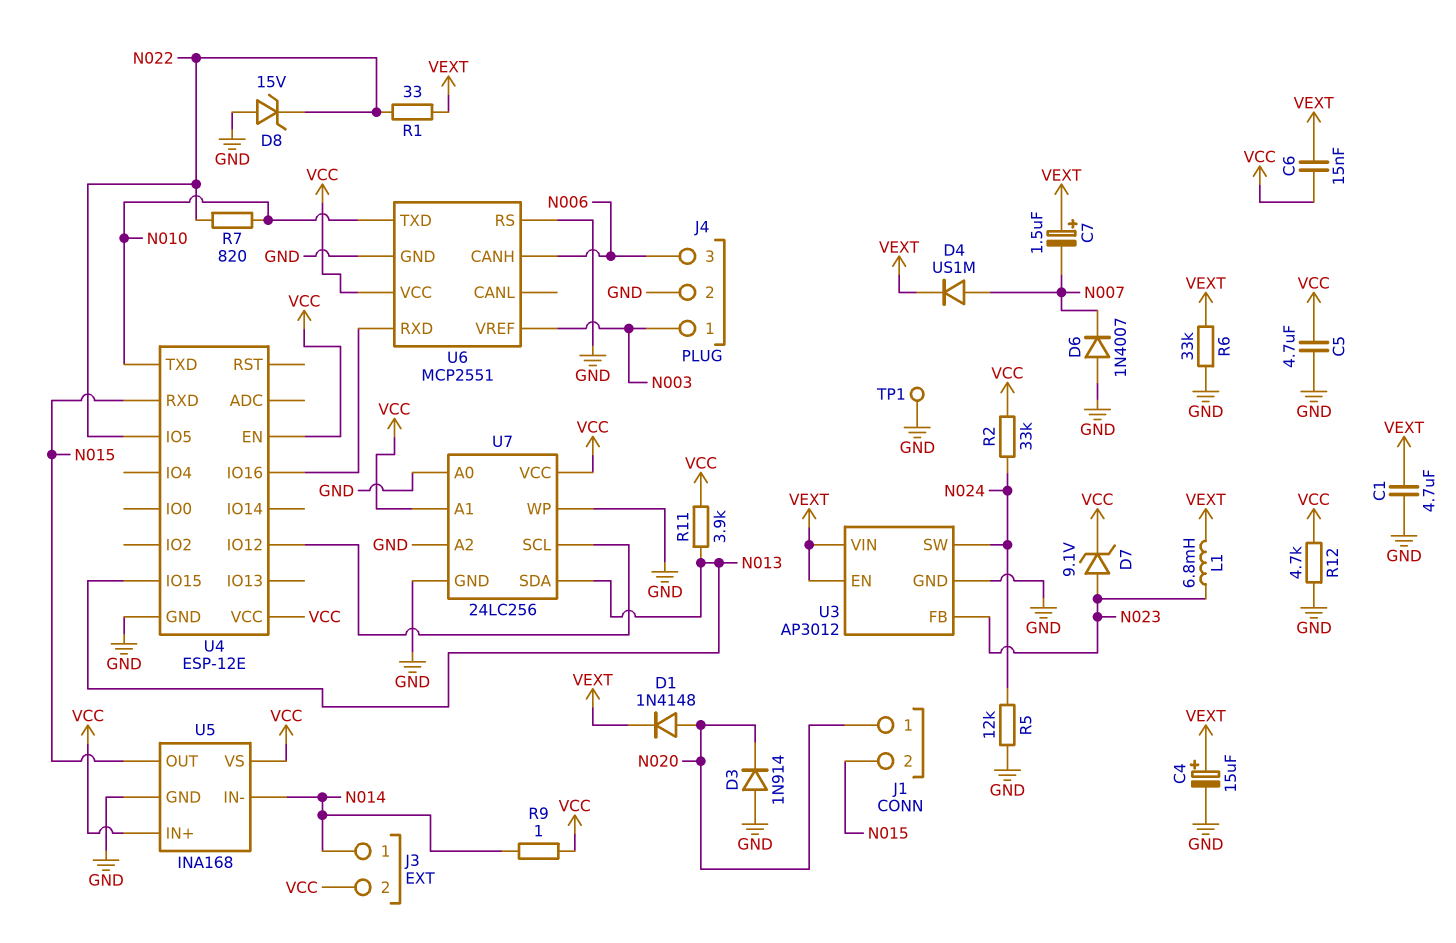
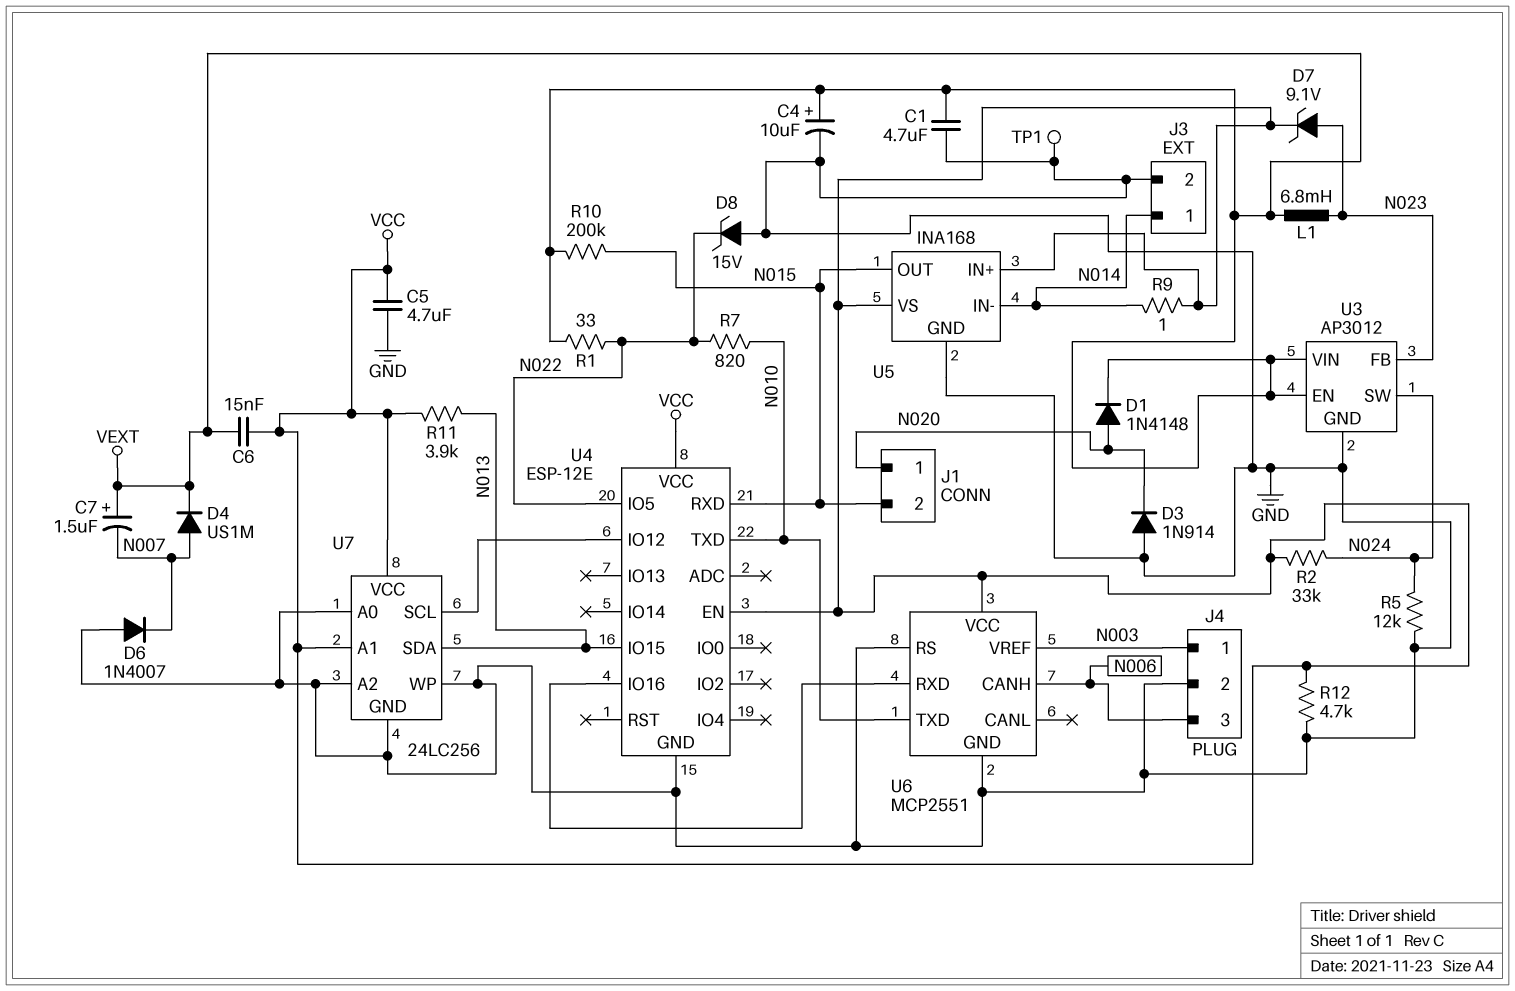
C4: 15uF (plus VEXT, minus GND) -> 10uF (plus VEXT, minus GND)
J3 pin 2: VCC -> GND
R6: 33k (GND, VEXT) -> none
R10: none -> 200k (N015, VEXT)

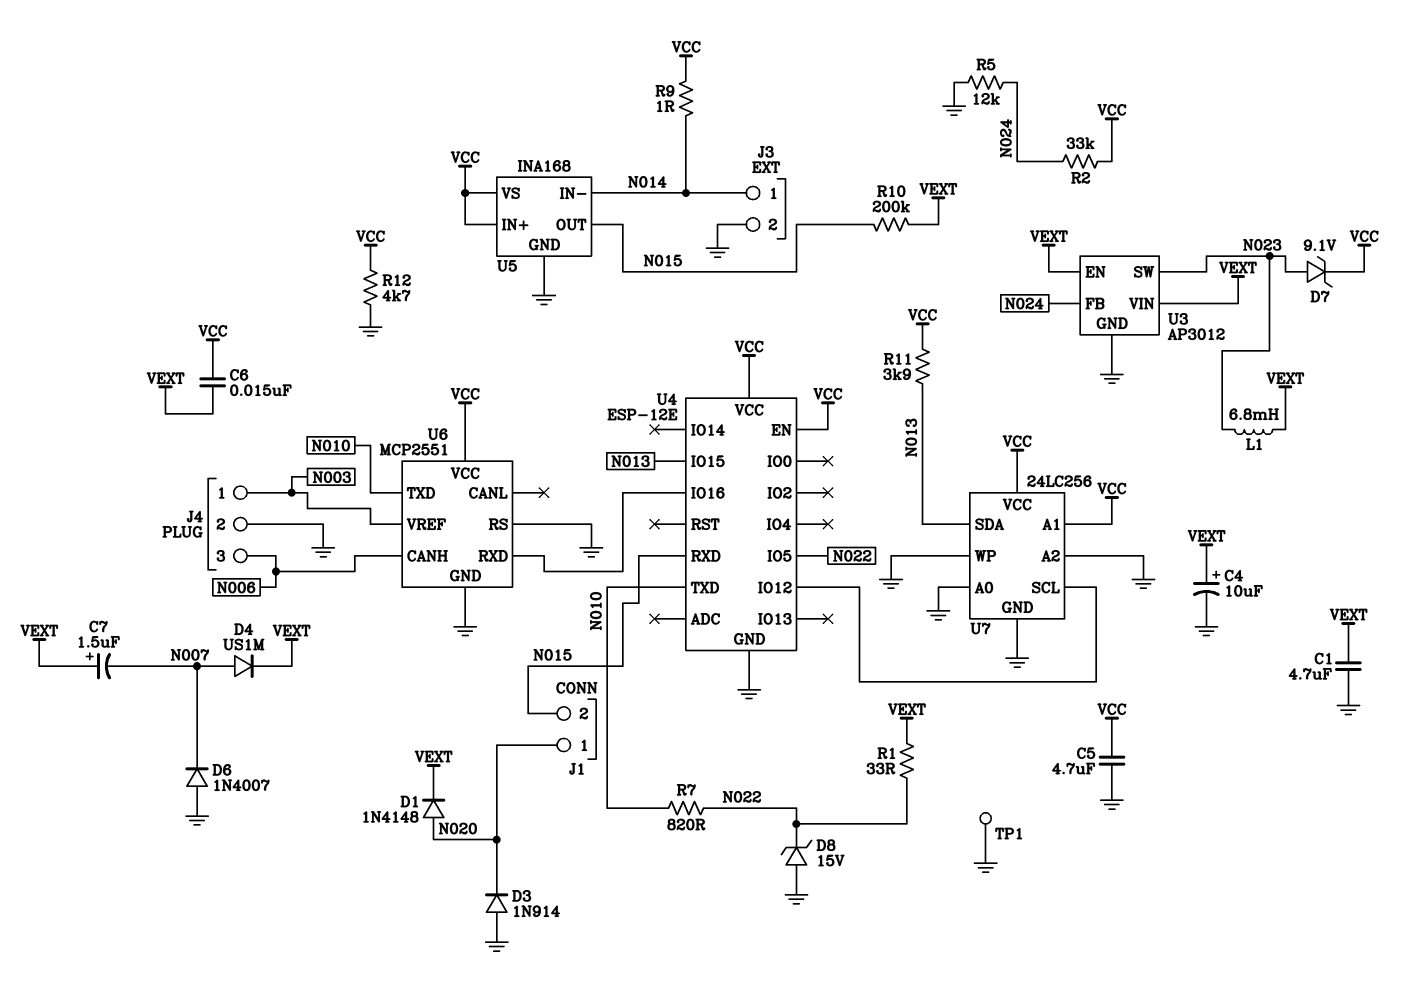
U3 pin FB: N023 -> N024
U3 pin SW: N024 -> N023

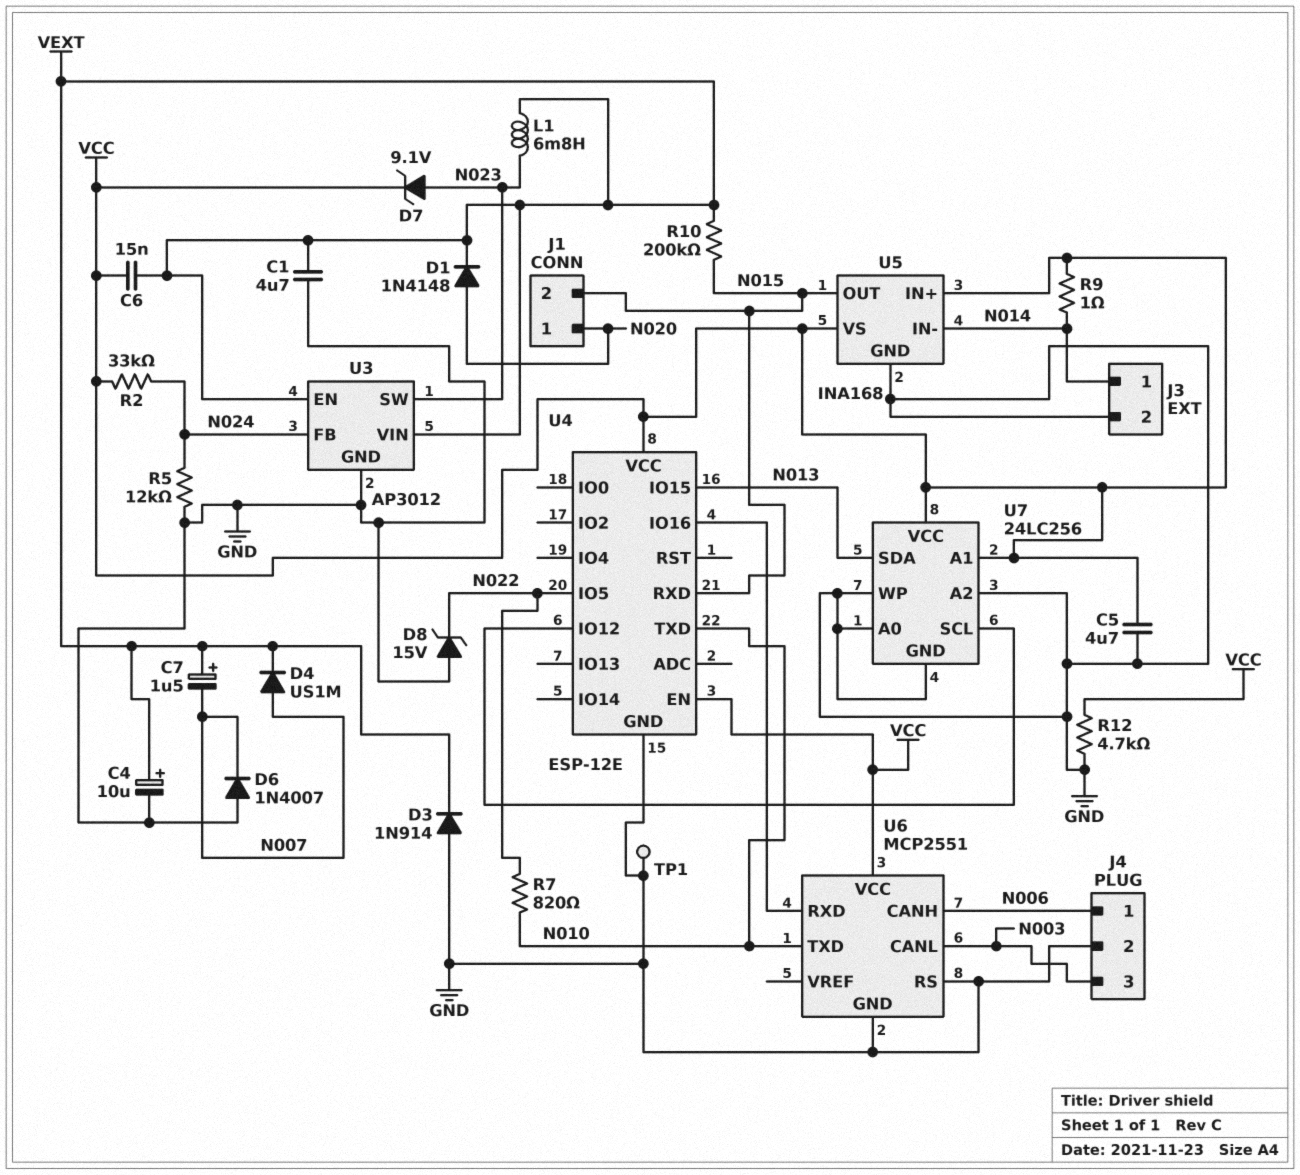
D3: diode 1N914 (A GND, K N020) -> diode 1N914 (A GND, K VEXT)
J4 pin 1: N003 -> N006
J4 pin 3: N006 -> N003
R1: 33 (N022, VEXT) -> none
R11: 3.9k (N013, VCC) -> none
U6 pin CANL: none -> N003
U6 pin VREF: N003 -> none

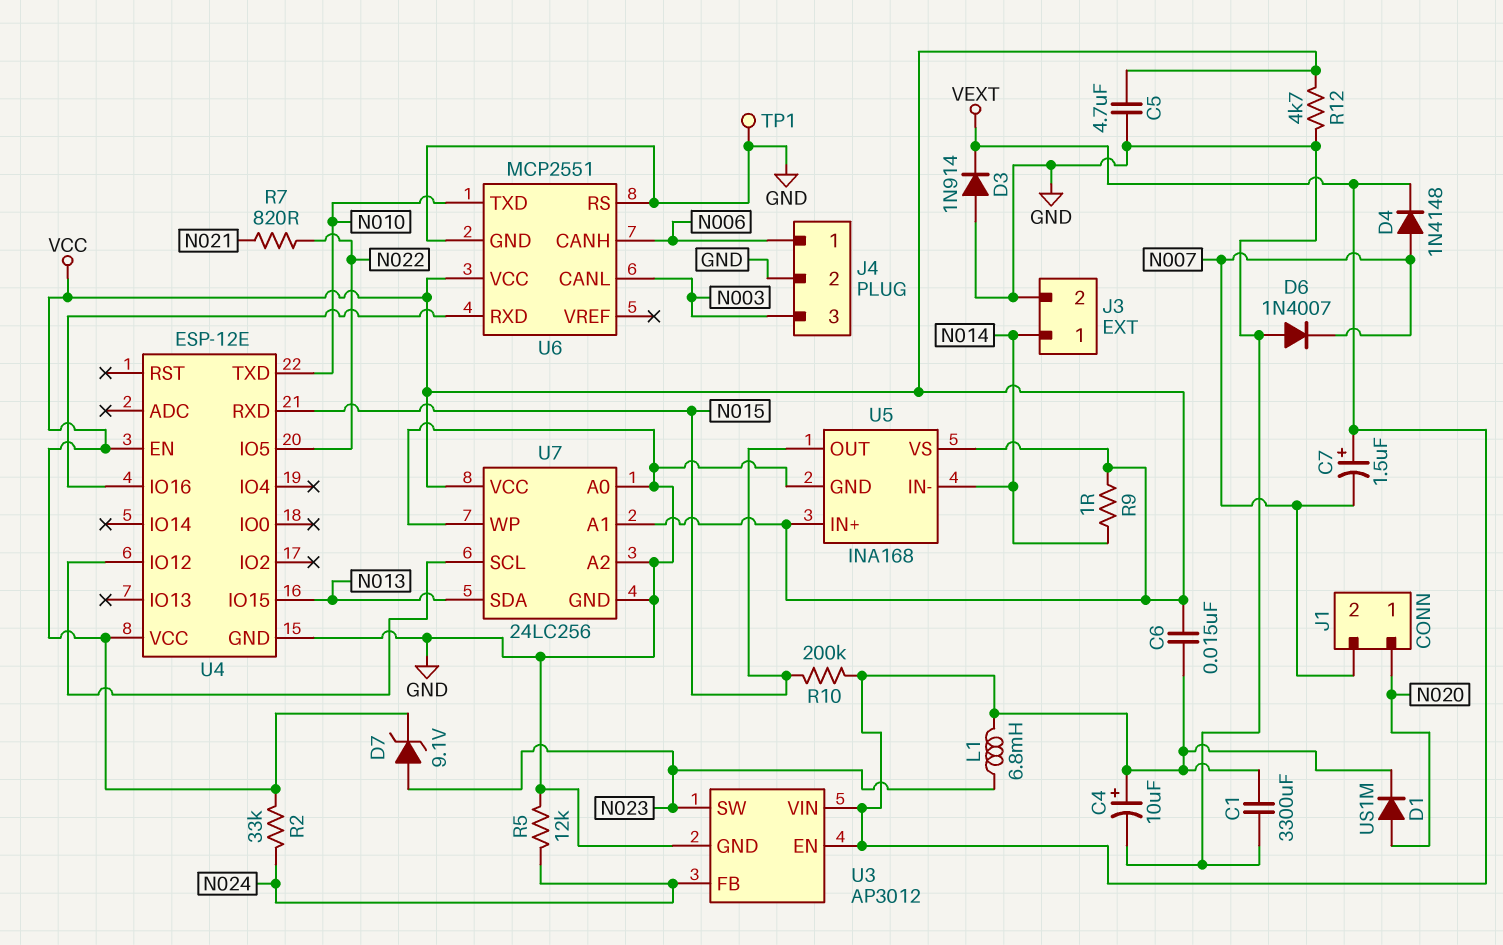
C1: 4.7uF (GND, VEXT) -> 3300uF (GND, VEXT)
D1: diode 1N4148 (A N020, K VEXT) -> diode US1M (A N020, K VEXT)
D4: diode US1M (A N007, K VEXT) -> diode 1N4148 (A N007, K VEXT)
D8: zener 15V (A GND, K N022) -> none
J1 pin 2: N015 -> N007
R7: 820 (N010, N022) -> 820 (N021, N022)

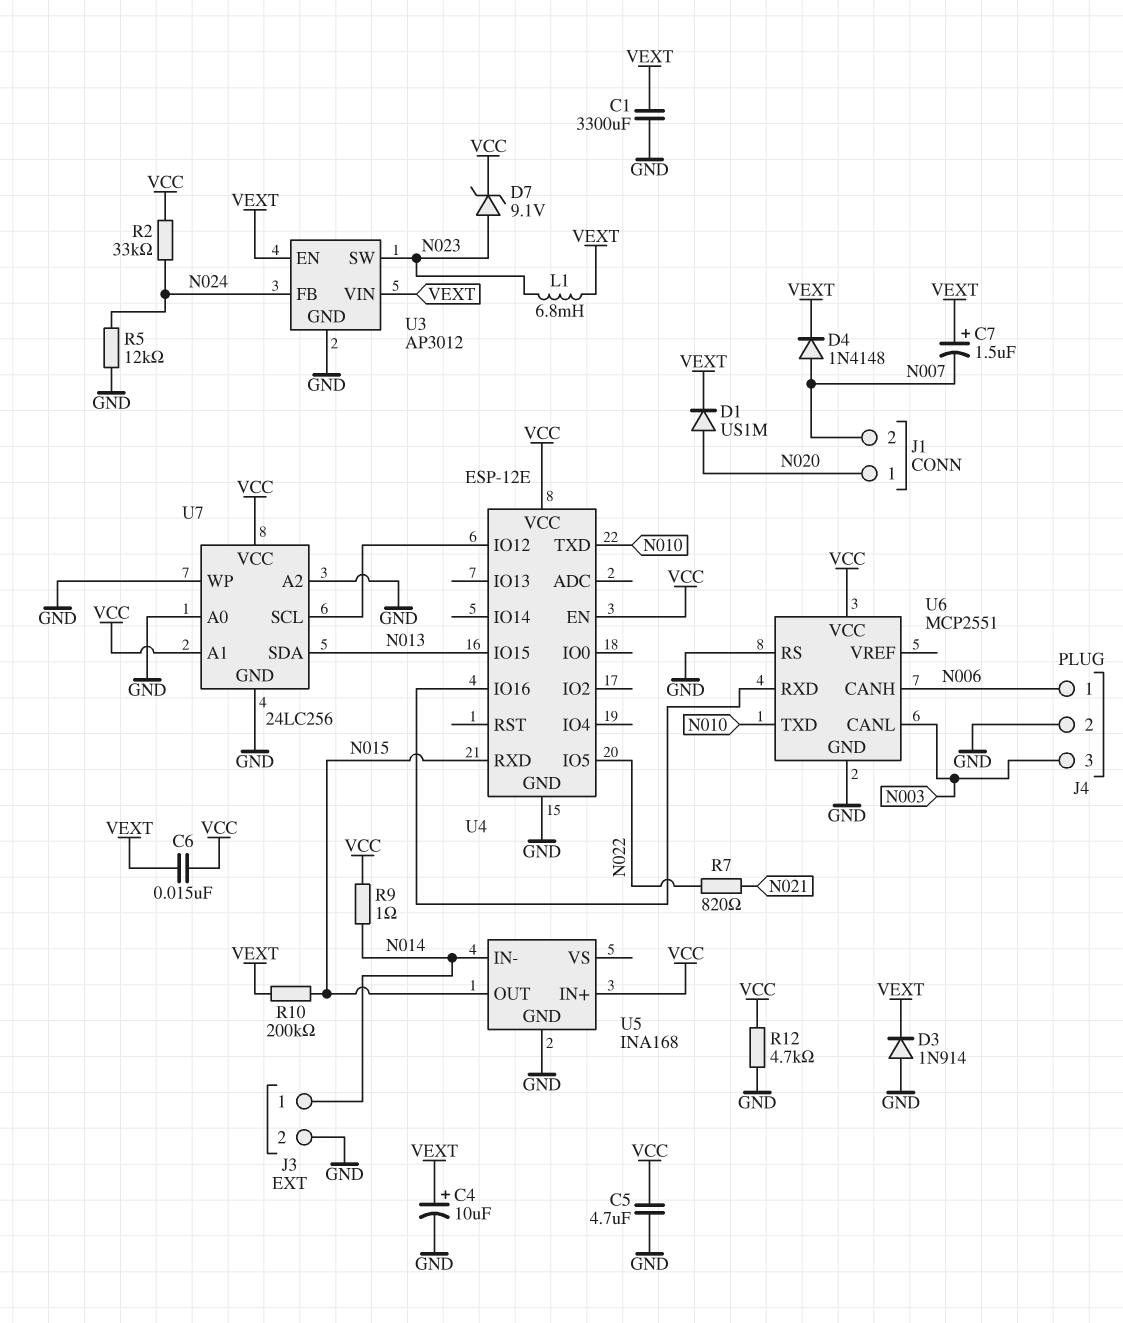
D6: diode 1N4007 (A GND, K N007) -> none
TP1: test point (GND) -> none
U5 pin VS: VCC -> none

